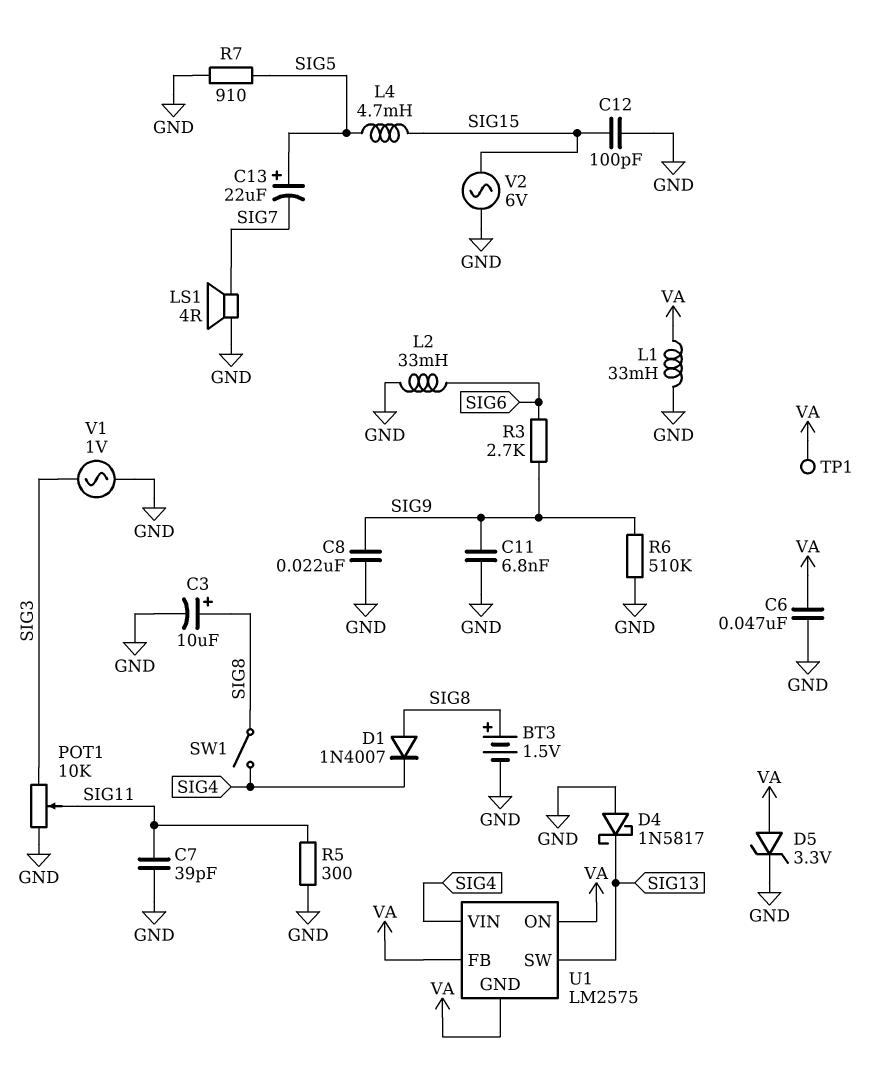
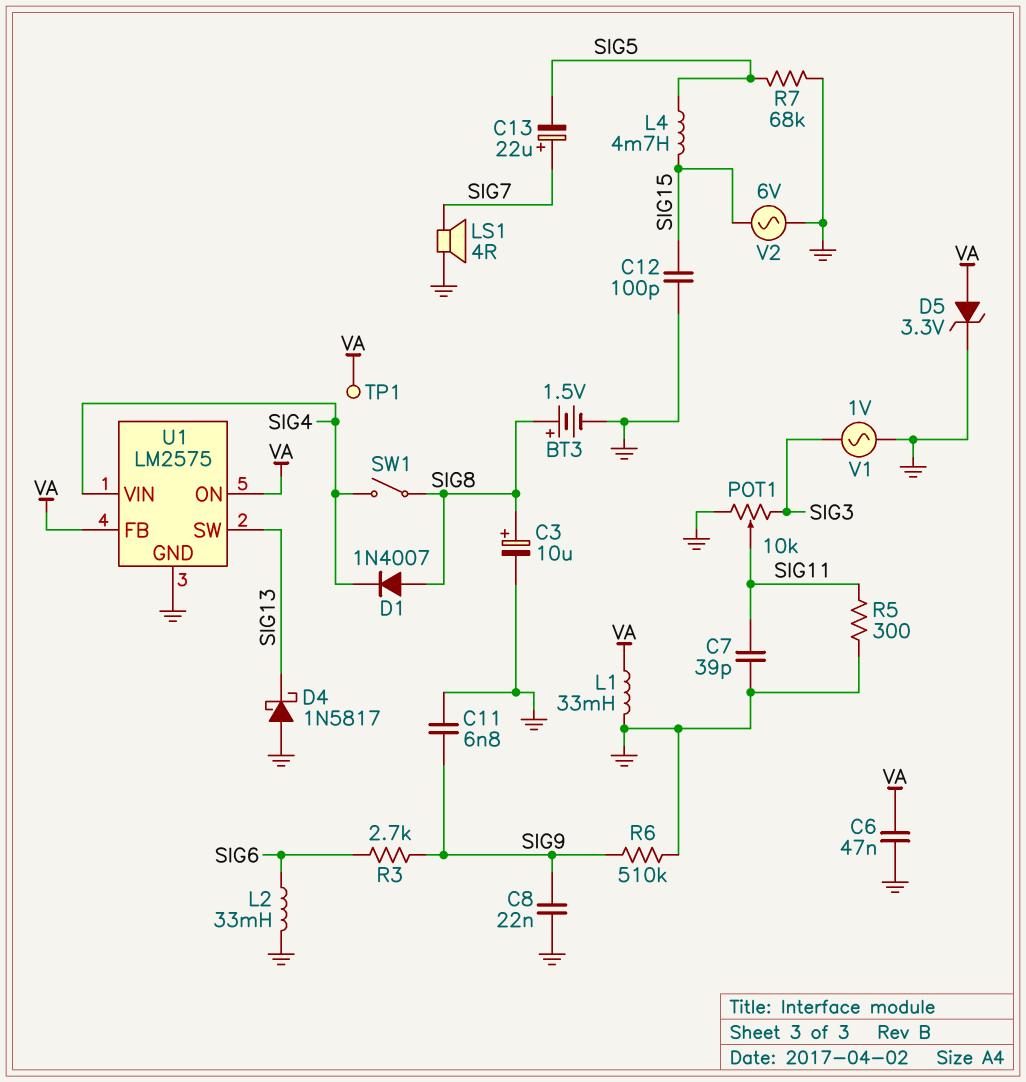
C13: 22uF (plus SIG5, minus SIG7) -> 22uF (plus SIG7, minus SIG5)
R7: 910 (GND, SIG5) -> 68k (GND, SIG5)
U1 pin GND: VA -> GND

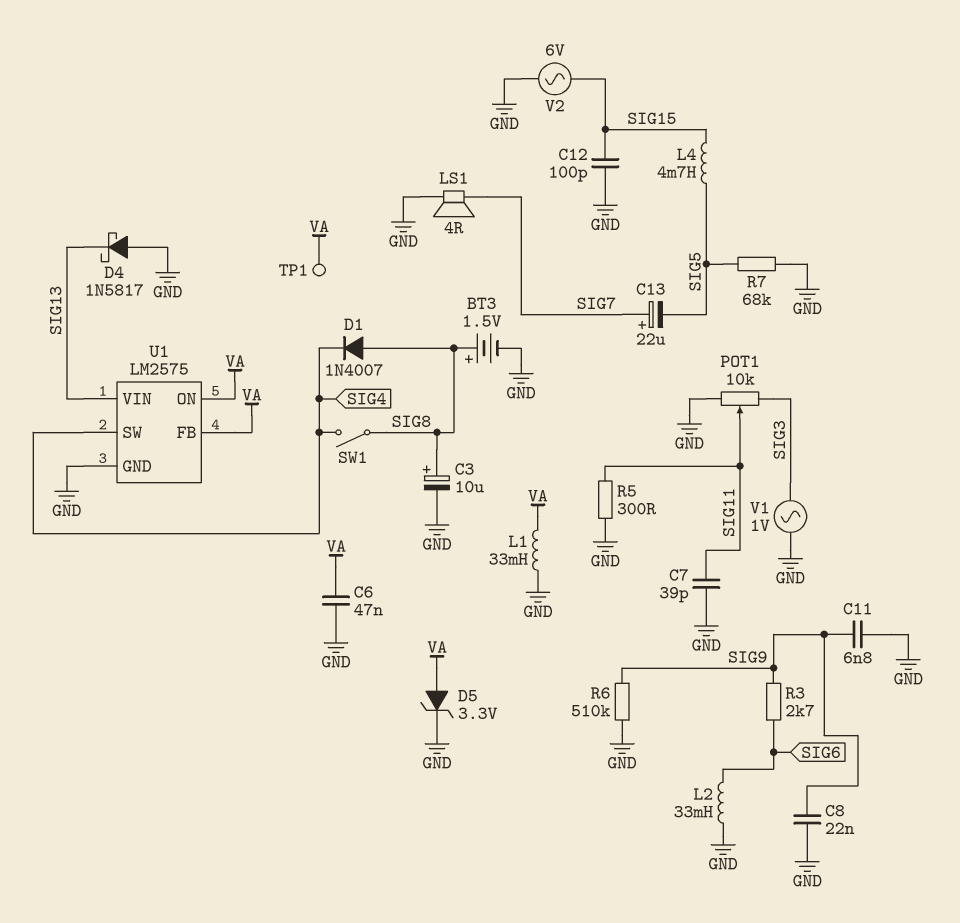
U1 pin SW: SIG13 -> SIG4
U1 pin VIN: SIG4 -> SIG13

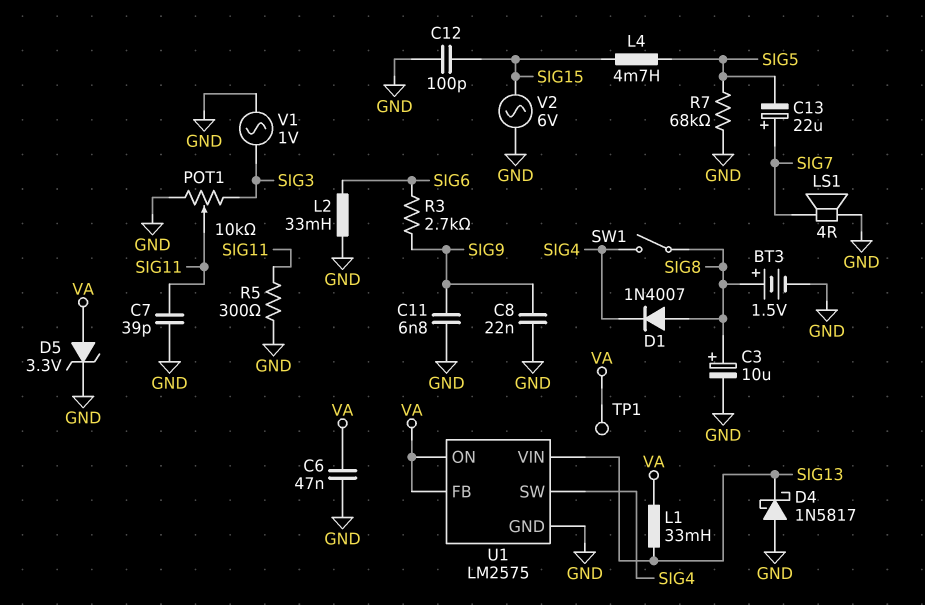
L1: 33mH (GND, VA) -> 33mH (SIG13, VA)
R6: 510k (GND, SIG9) -> none

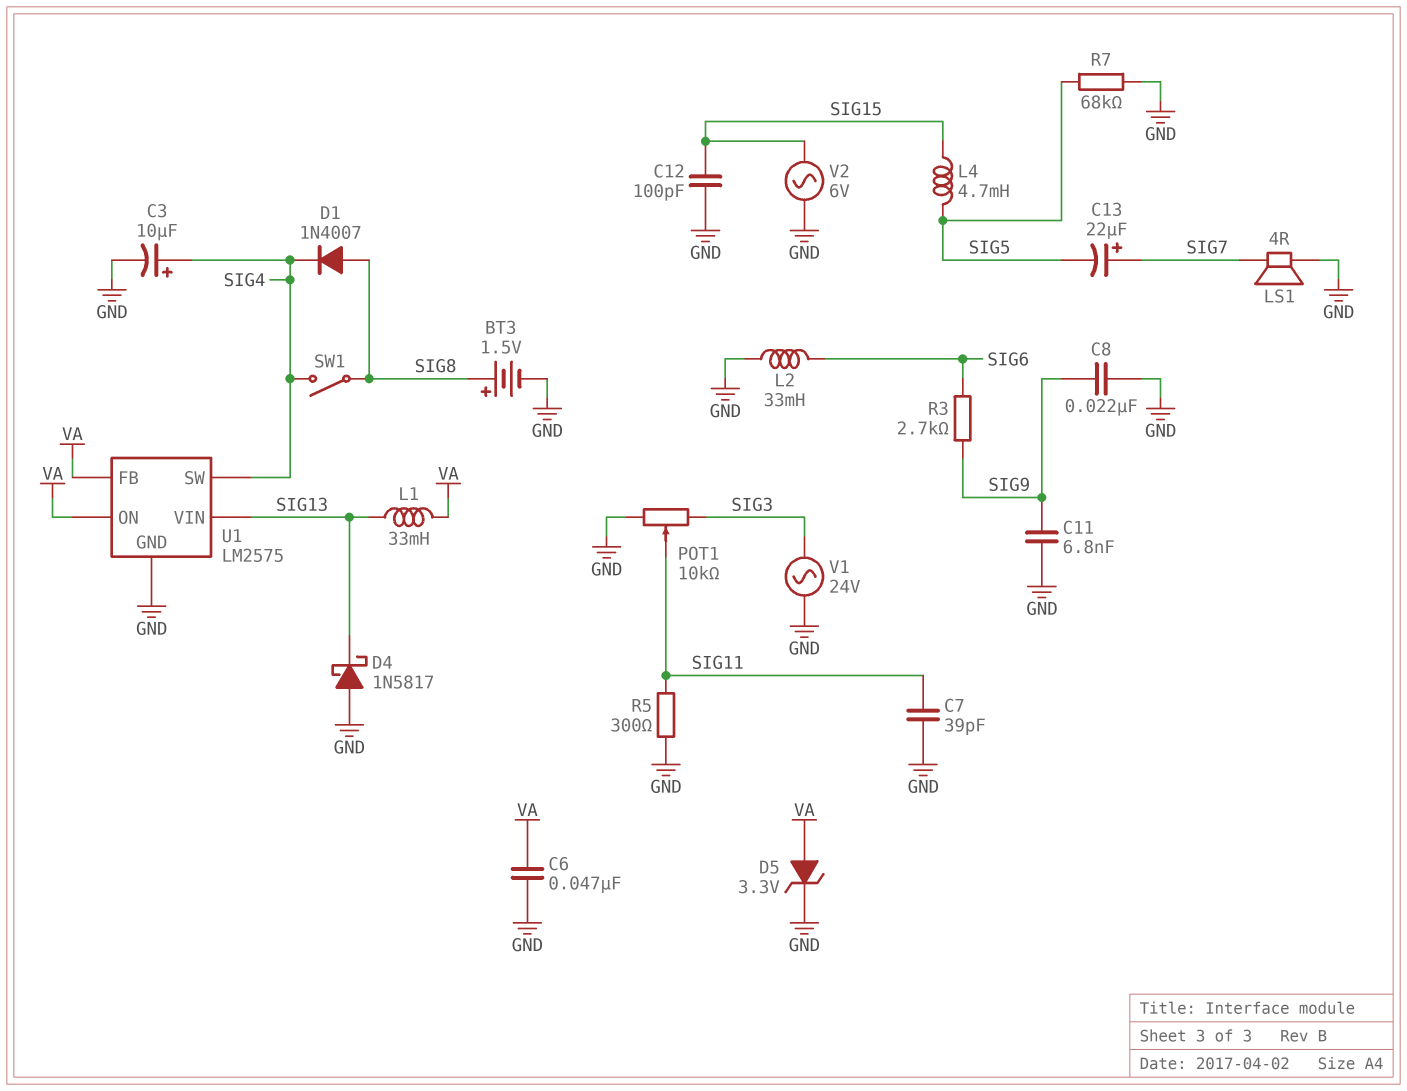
C3: 10uF (plus SIG8, minus GND) -> 10uF (plus SIG4, minus GND)
TP1: test point (VA) -> none
V1: AC 1V (GND, SIG3) -> AC 24V (GND, SIG3)

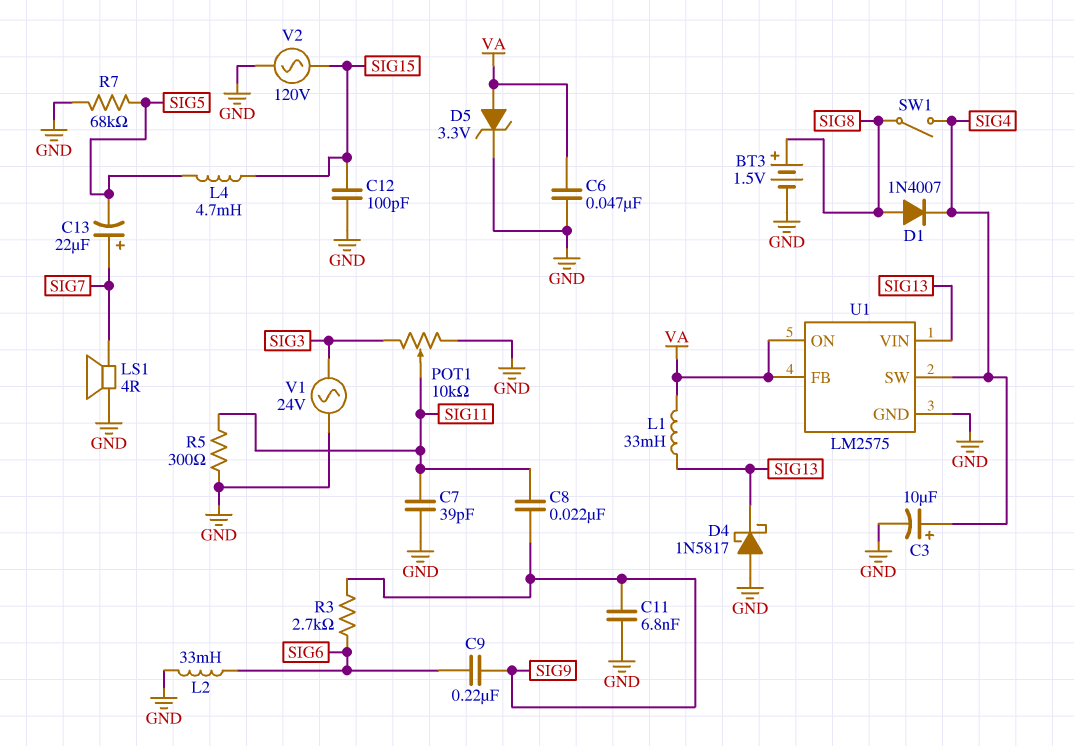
C8: 22nF (GND, SIG9) -> 22nF (SIG9, SIG11)
C9: none -> 220nF (SIG6, SIG9)
V2: AC 6V (GND, SIG15) -> AC 120V (GND, SIG15)

